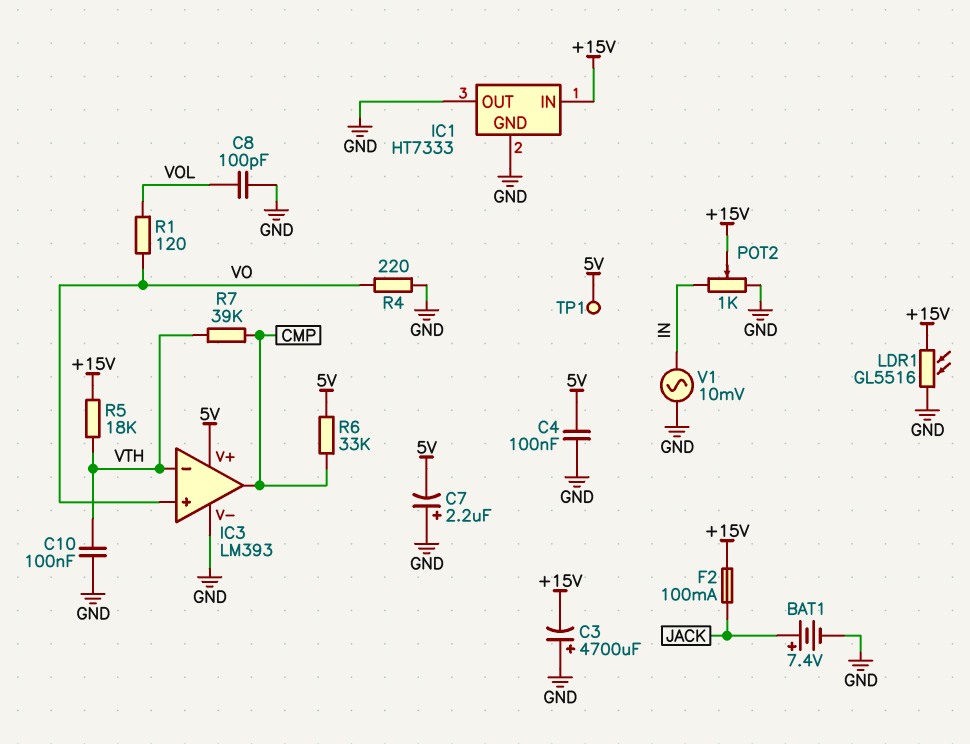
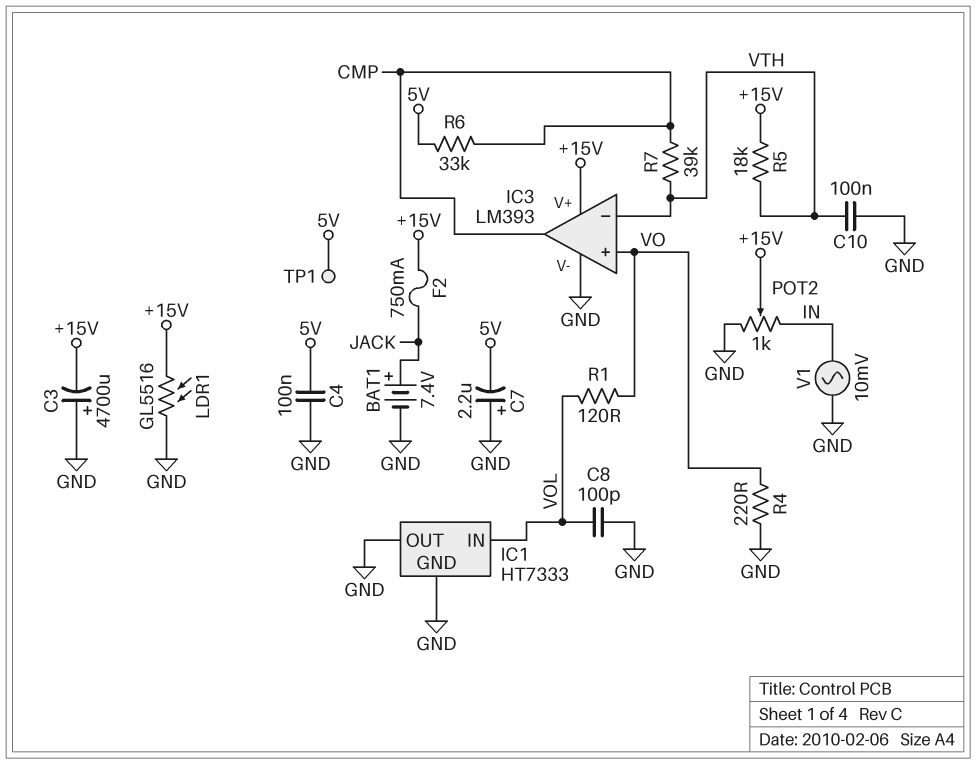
F2: 100mA (+15V, JACK) -> 750mA (+15V, JACK)
IC1 pin IN: +15V -> VOL
IC3 pin V+: 5V -> +15V

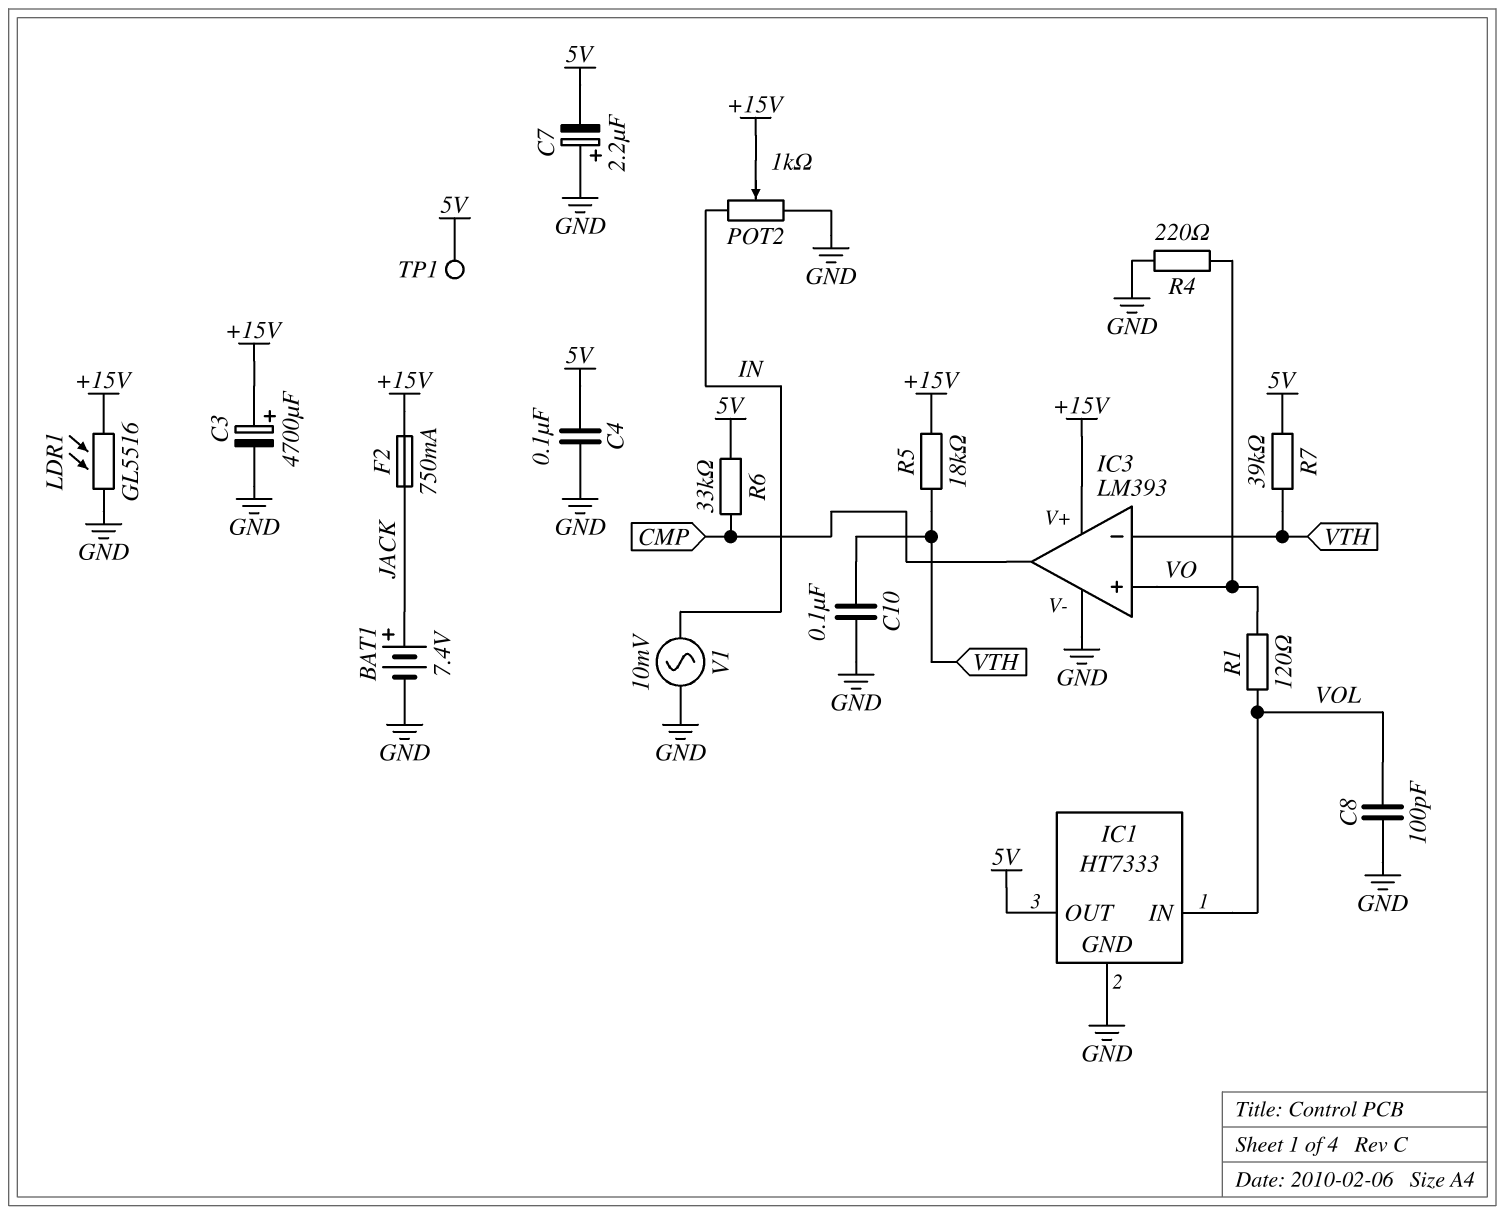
C3: 4700uF (plus GND, minus +15V) -> 4700uF (plus +15V, minus GND)
IC1 pin OUT: GND -> 5V
R7: 39k (CMP, VTH) -> 39k (5V, VTH)

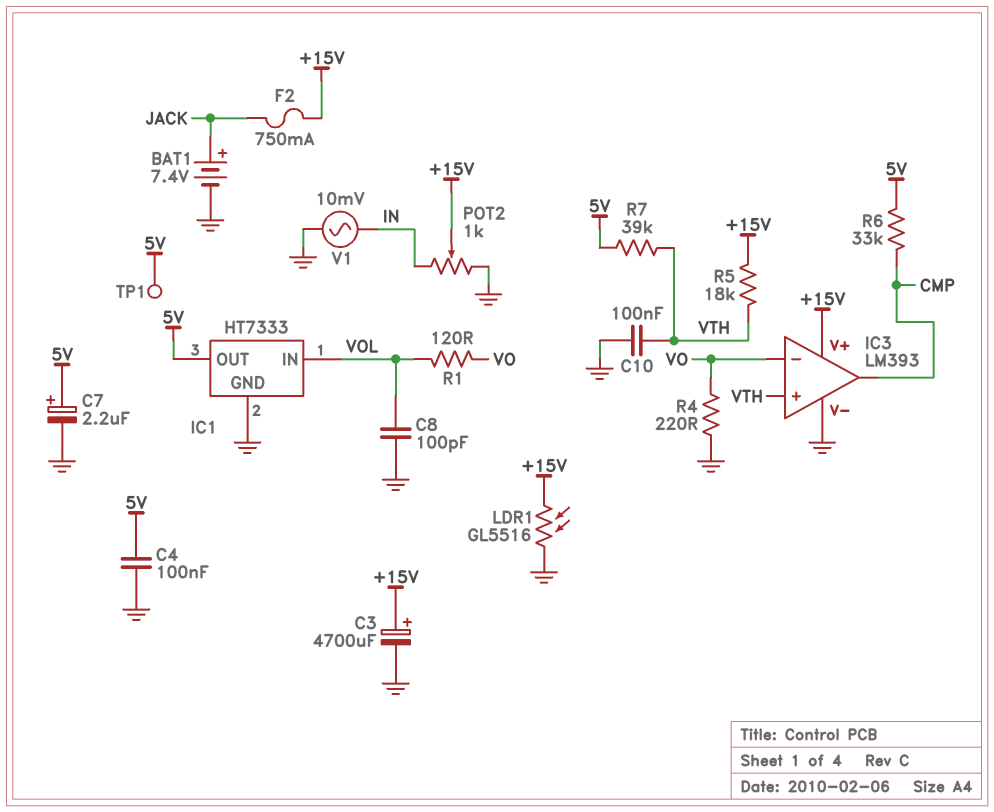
C7: 2.2uF (plus GND, minus 5V) -> 2.2uF (plus 5V, minus GND)
IC3 pin in+: VO -> VTH
IC3 pin in-: VTH -> VO

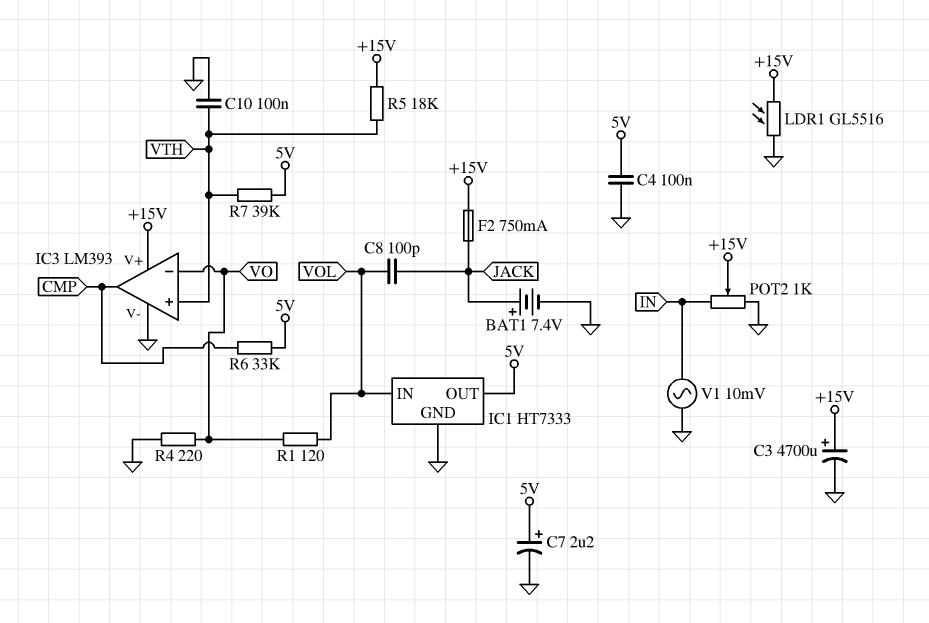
C8: 100pF (GND, VOL) -> 100pF (JACK, VOL)
TP1: test point (5V) -> none

